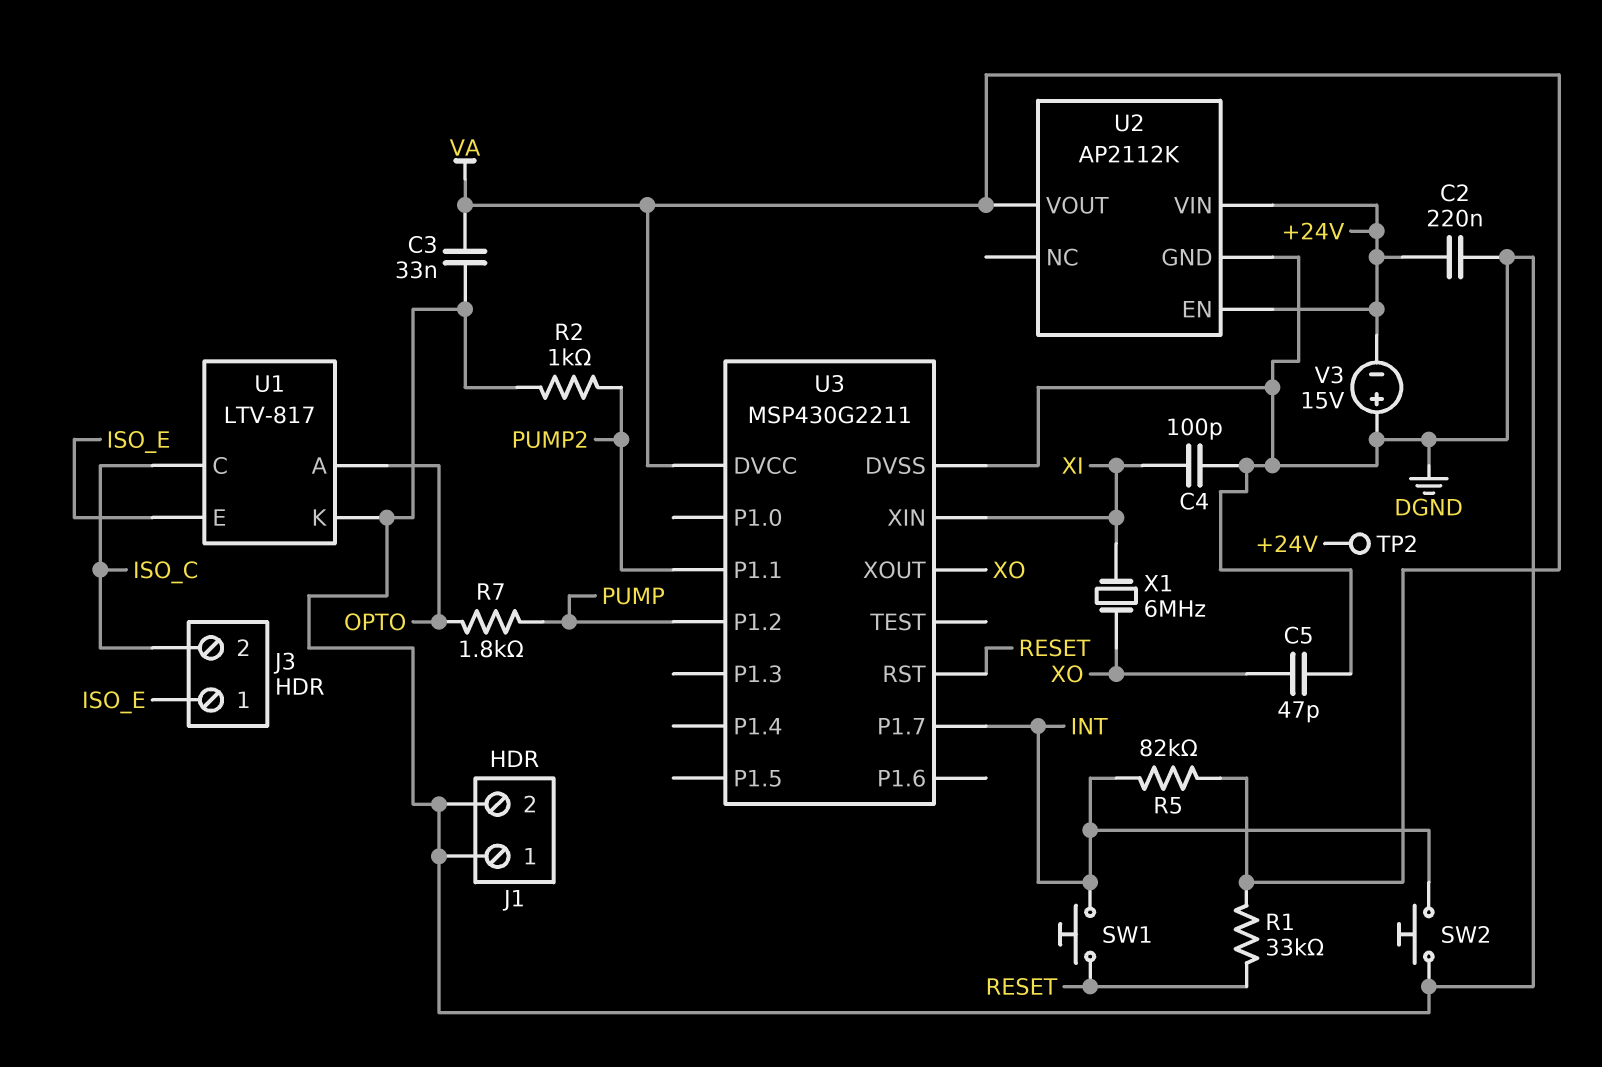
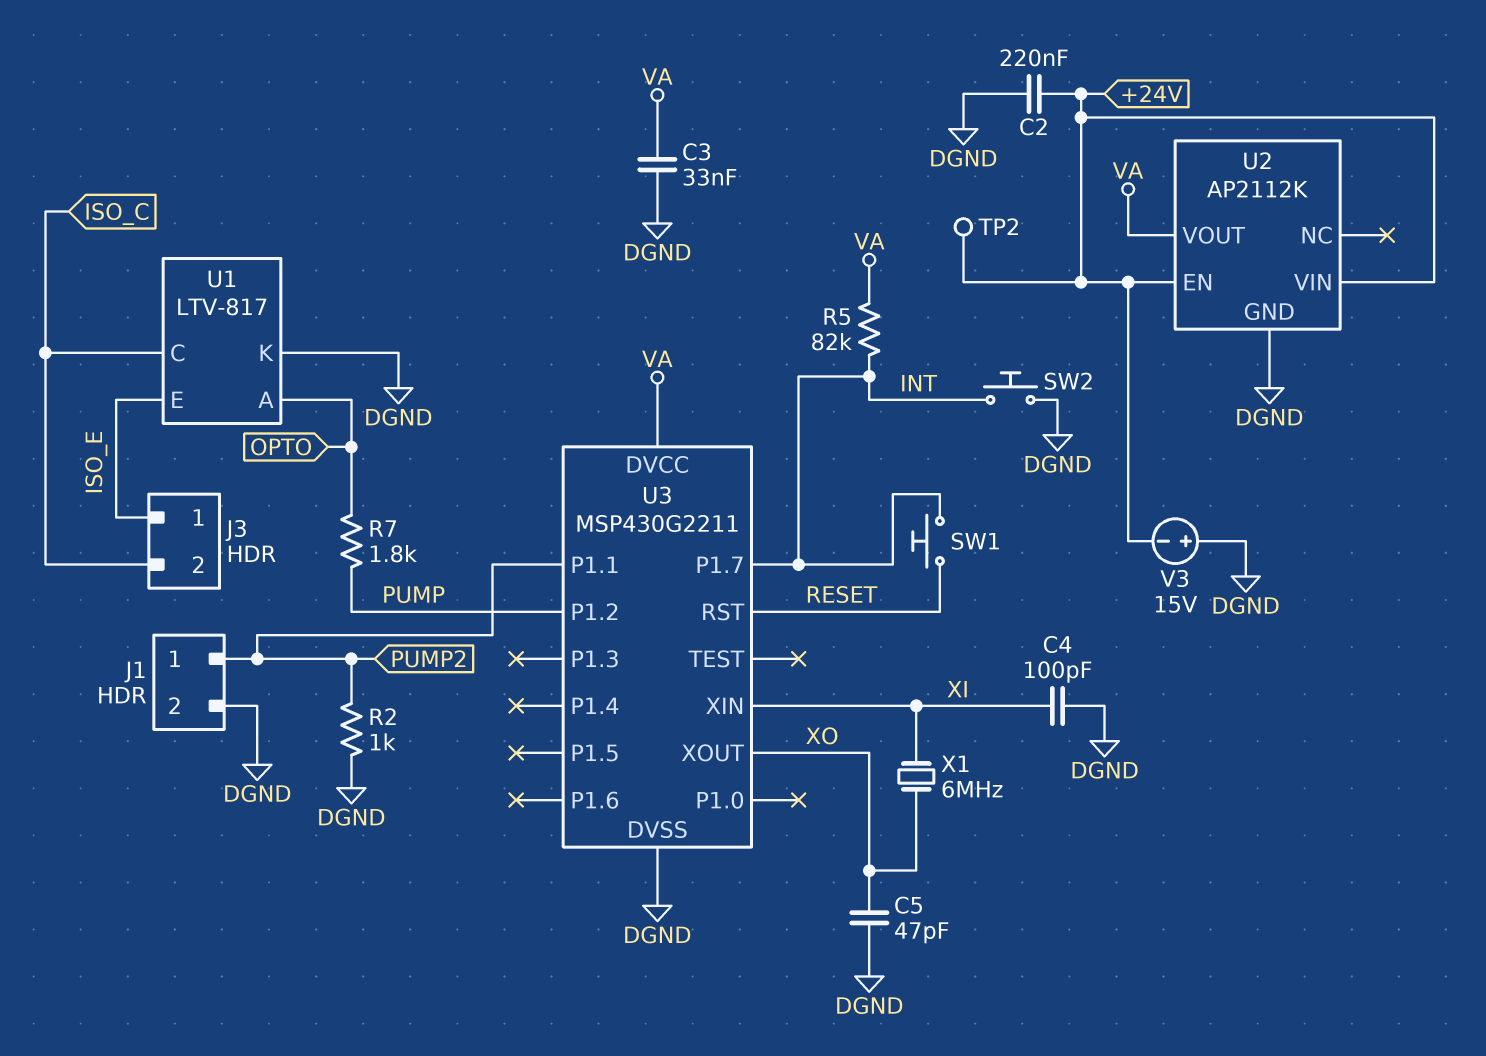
J1 pin 1: DGND -> PUMP2
R1: 33k (RESET, VA) -> none

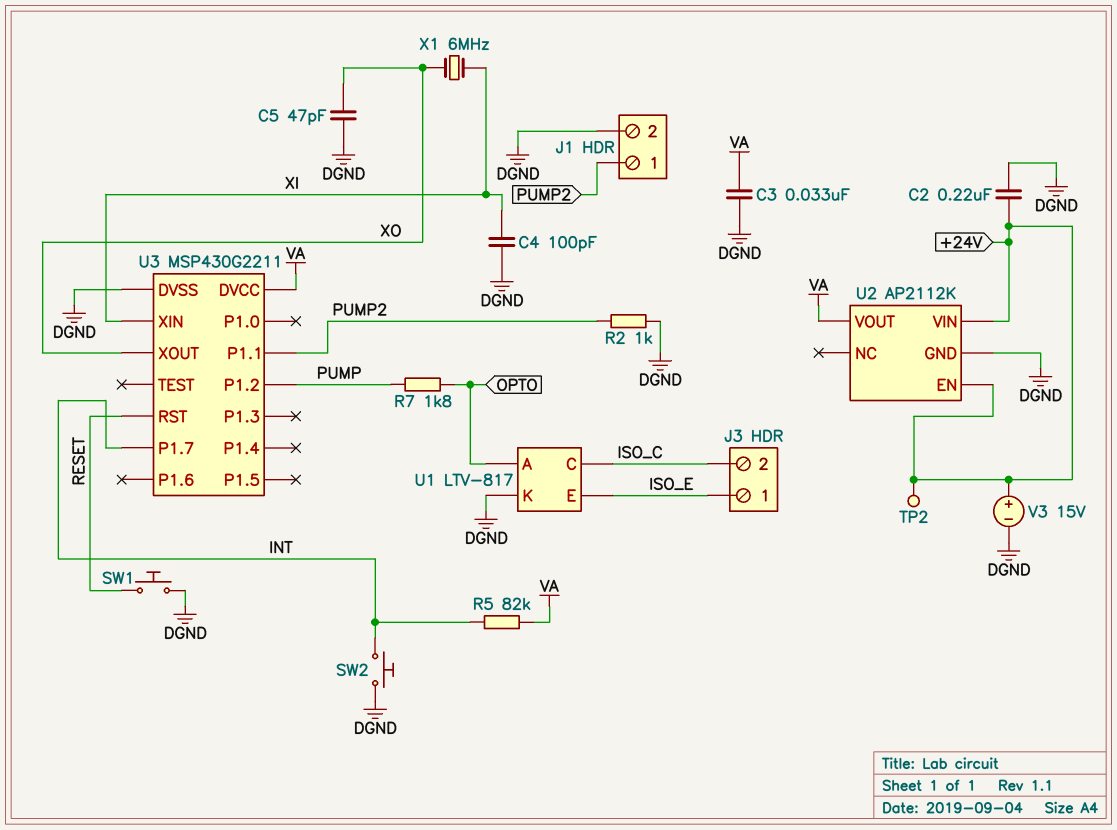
SW1: button (INT, RESET) -> button (DGND, RESET)
V3: 15V (plus DGND, minus +24V) -> 15V (plus +24V, minus DGND)

